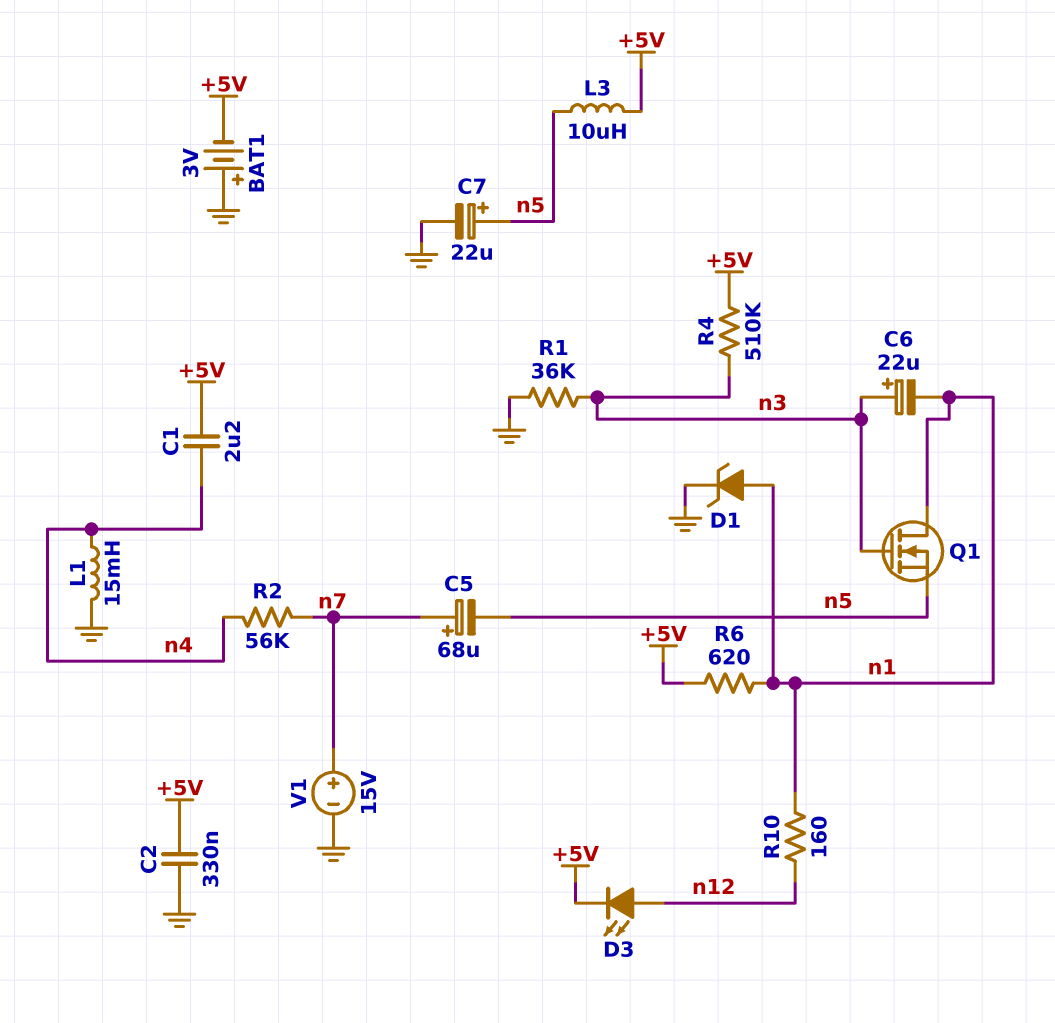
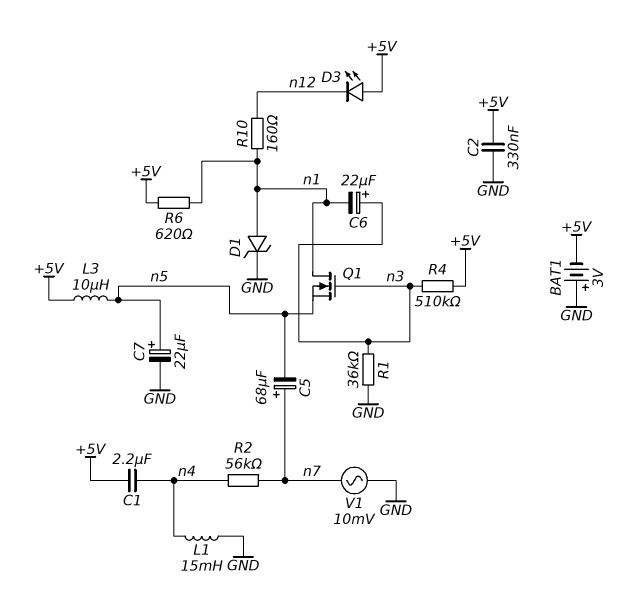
D3: LED (A n12, K +5V) -> LED (A +5V, K n12)
V1: 15V (plus n7, minus GND) -> AC 10mV (GND, n7)

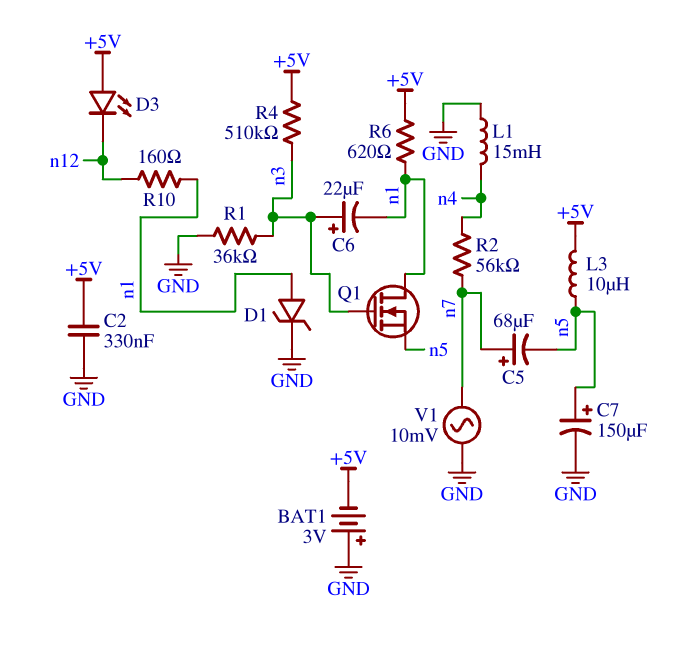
C1: 2.2uF (+5V, n4) -> none
C7: 22uF (plus n5, minus GND) -> 150uF (plus n5, minus GND)

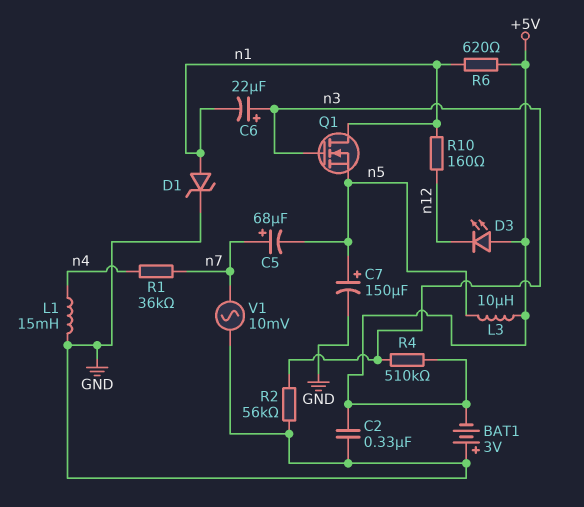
R1: 36k (GND, n3) -> 36k (n4, n7)
R2: 56k (n4, n7) -> 56k (GND, n3)

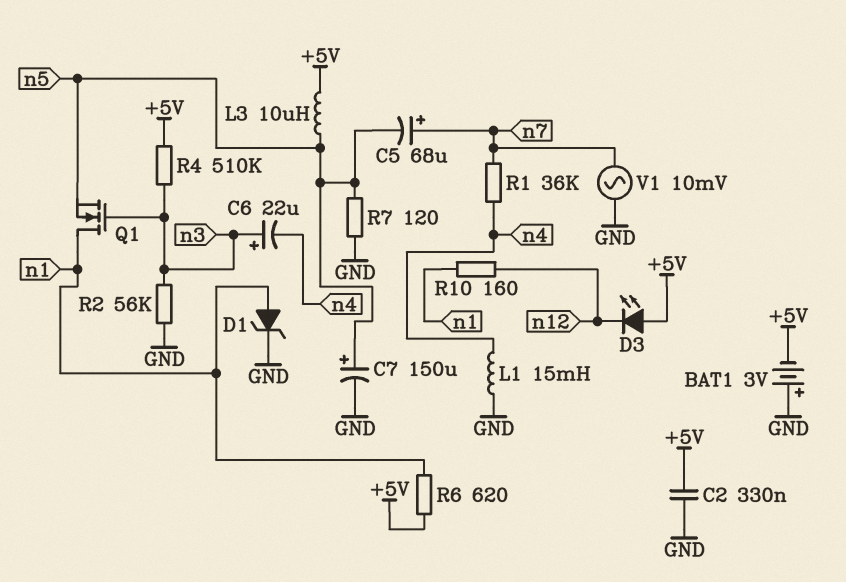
C6: 22uF (plus n3, minus n1) -> 22uF (plus n3, minus n4)
R7: none -> 120 (GND, n5)

